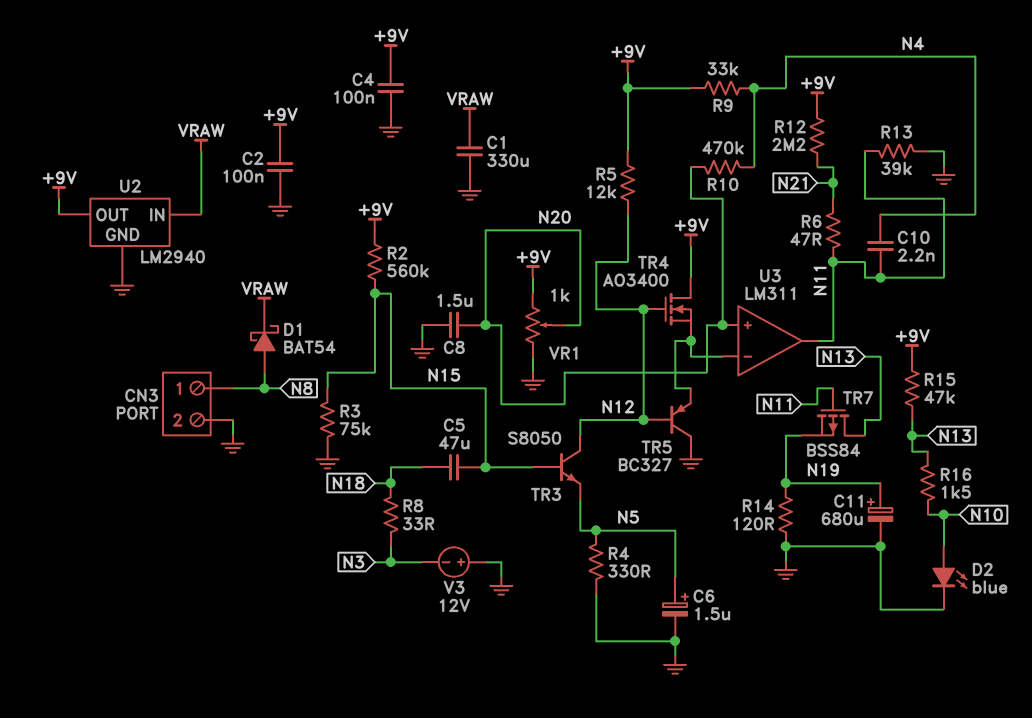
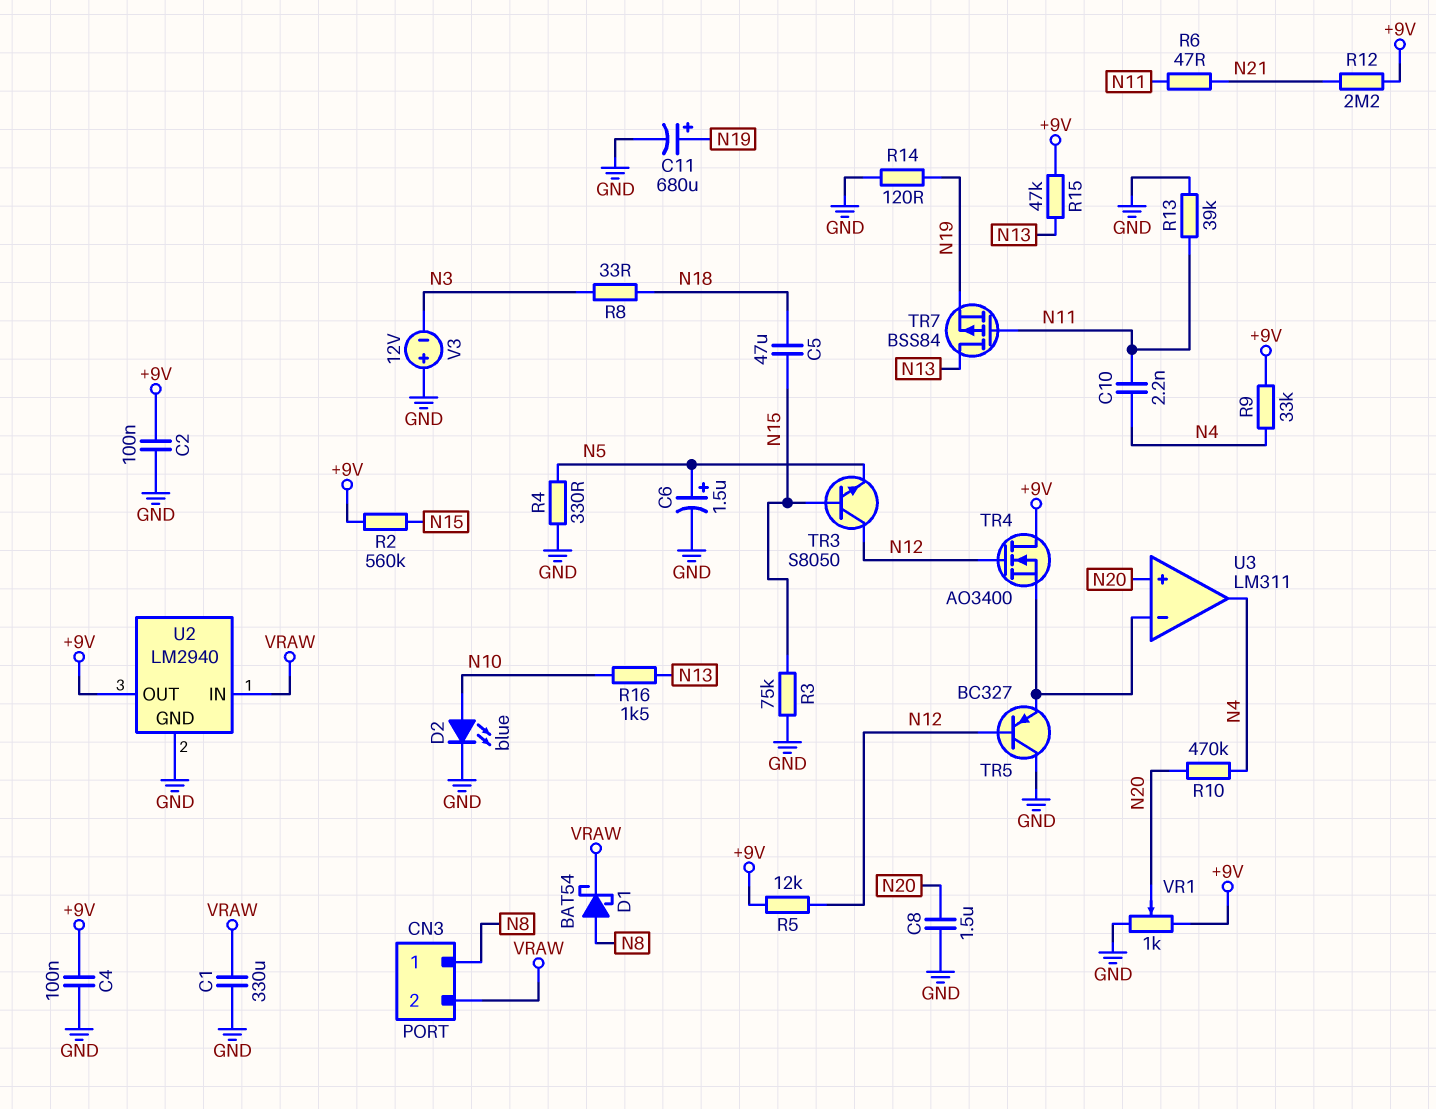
CN3 pin 2: GND -> VRAW
U3 pin out: N11 -> N4

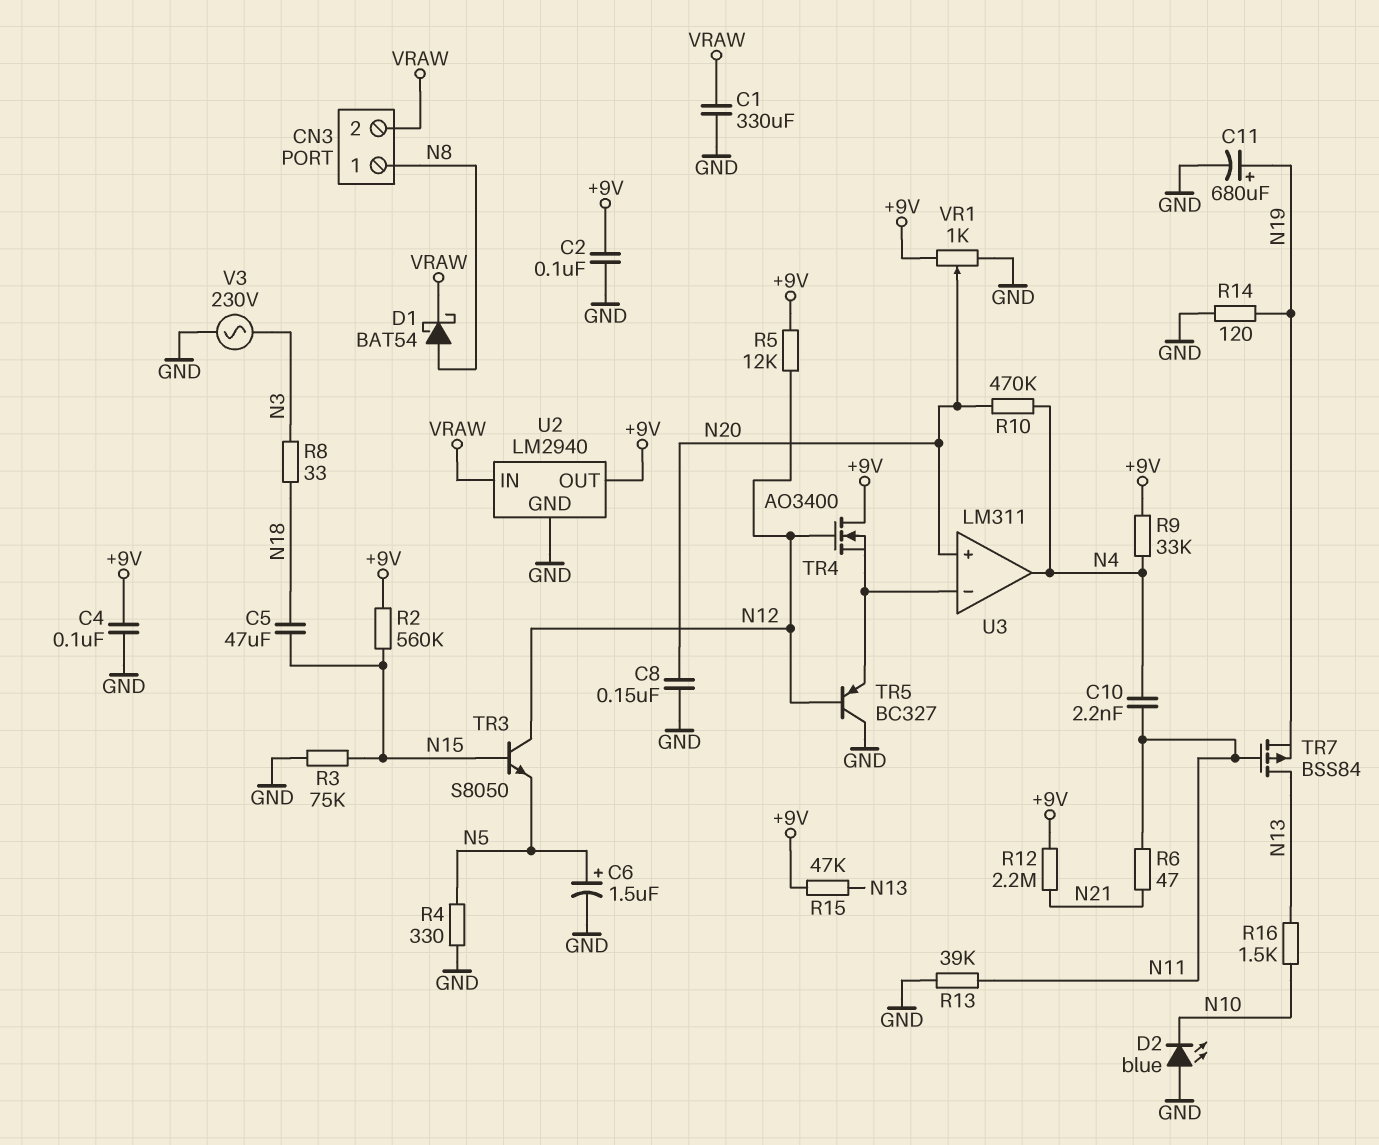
C8: 1.5uF (GND, N20) -> 150nF (GND, N20)
D2: LED blue (A N10, K GND) -> LED blue (A GND, K N10)
V3: 12V (plus GND, minus N3) -> AC 230V (GND, N3)

